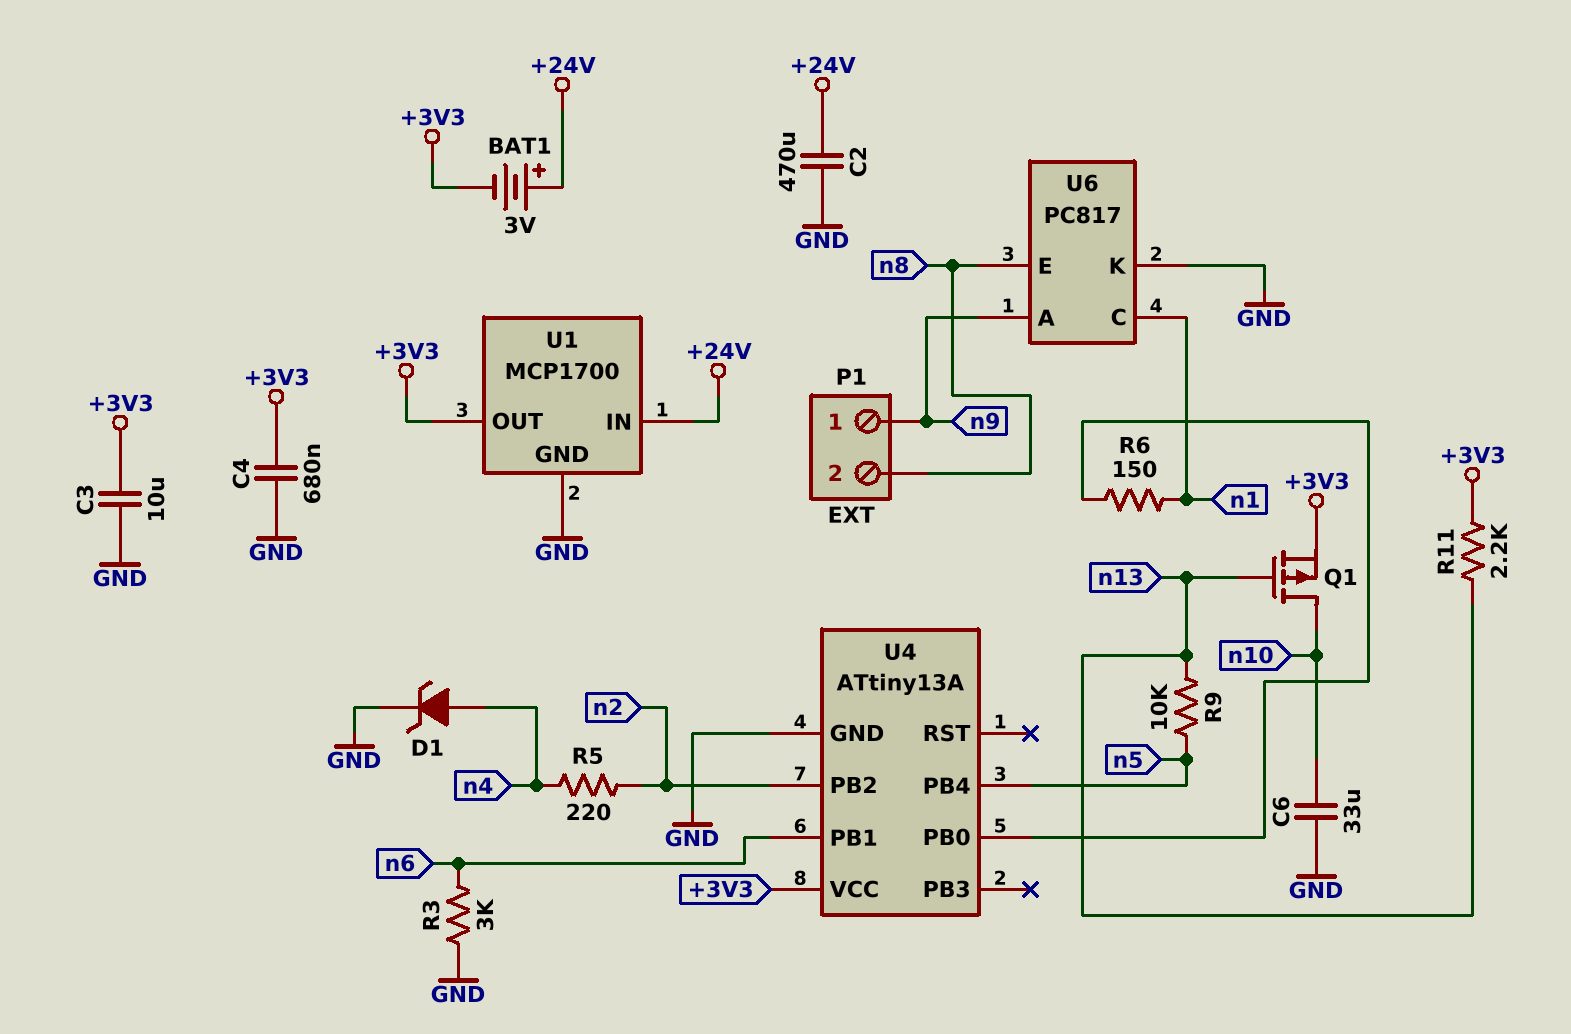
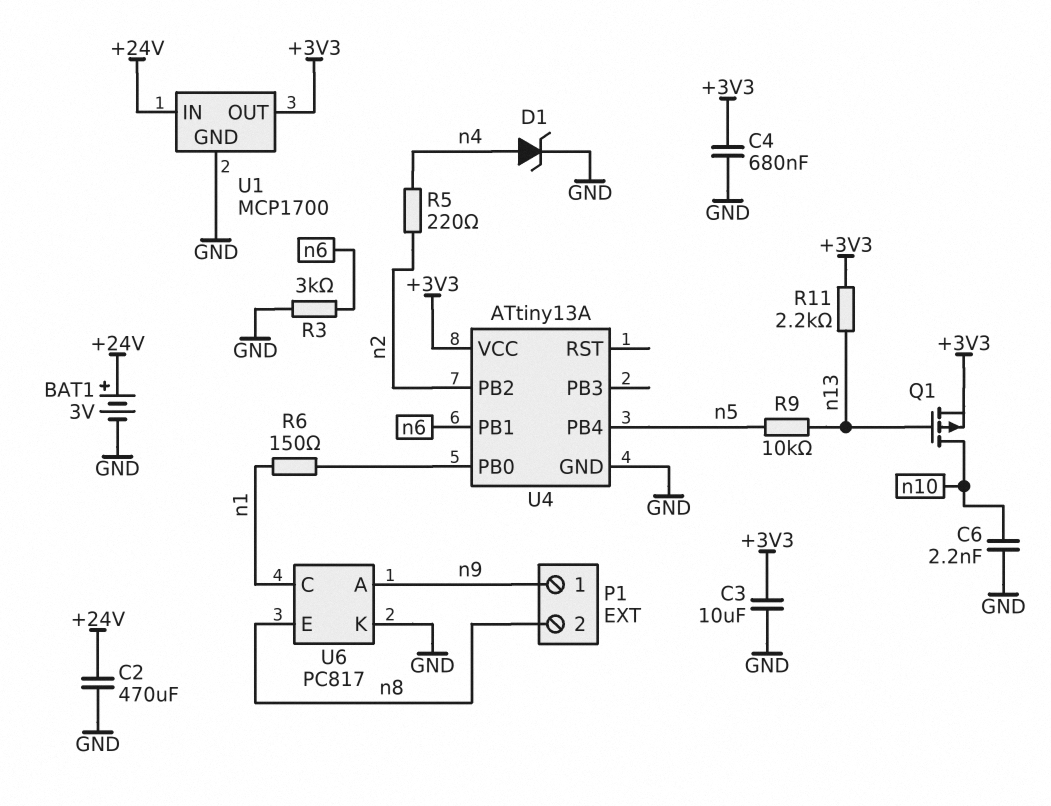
BAT1: 3V (plus +24V, minus +3V3) -> 3V (plus +24V, minus GND)
C6: 33uF (GND, n10) -> 2.2nF (GND, n10)

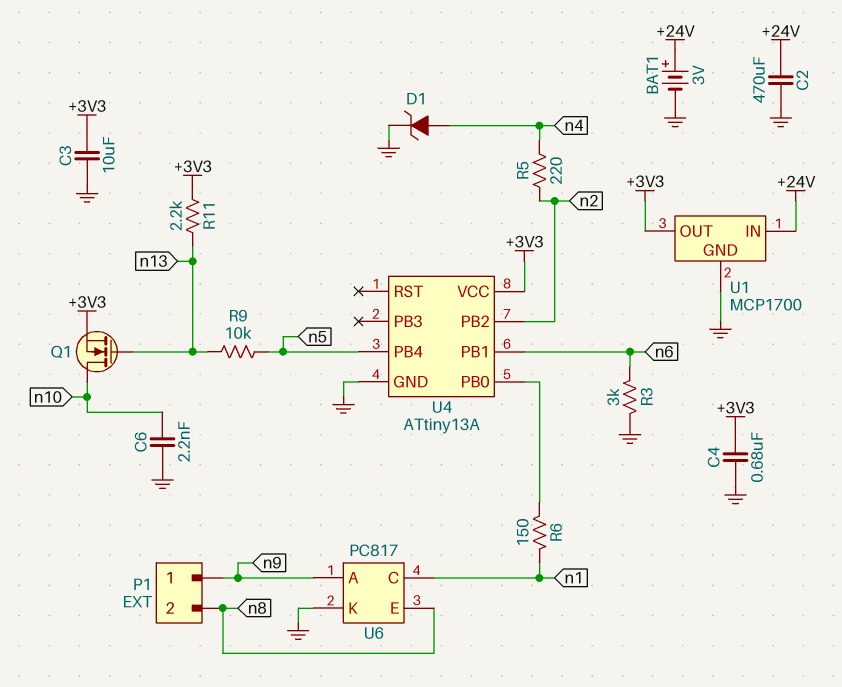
Q1: PMOS (G n13, D n10, S +3V3) -> NMOS (G n13, D n10, S +3V3)

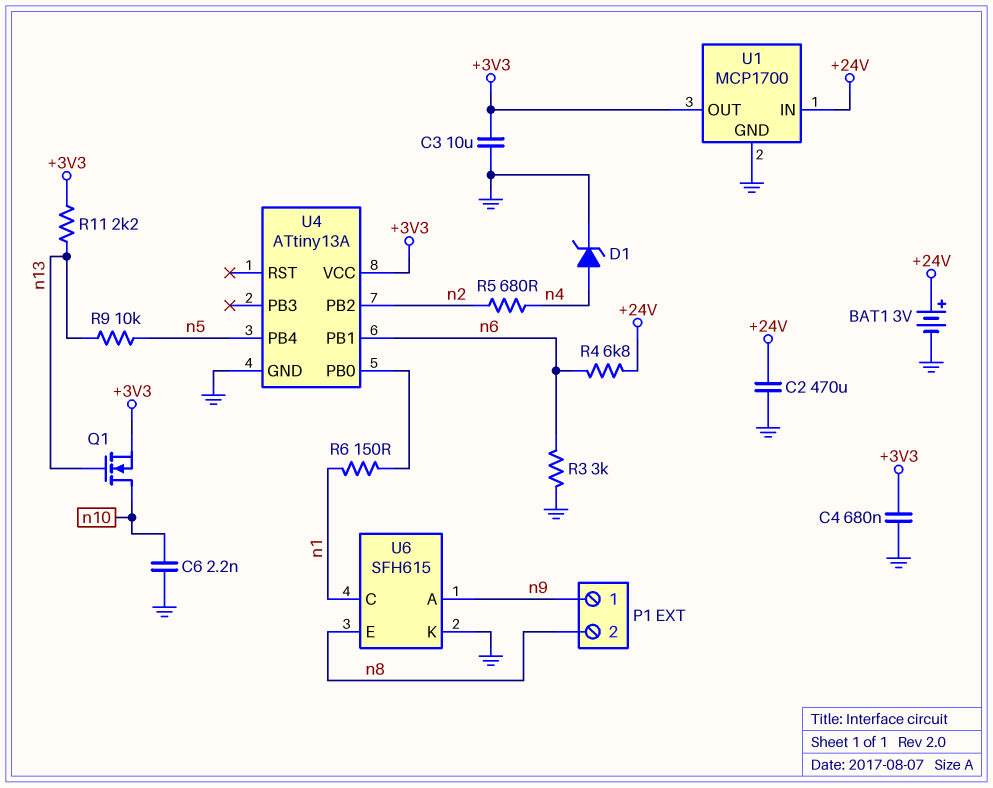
R4: none -> 6.8k (+24V, n6)
R5: 220 (n2, n4) -> 680 (n2, n4)
U6: PC817 -> SFH615

